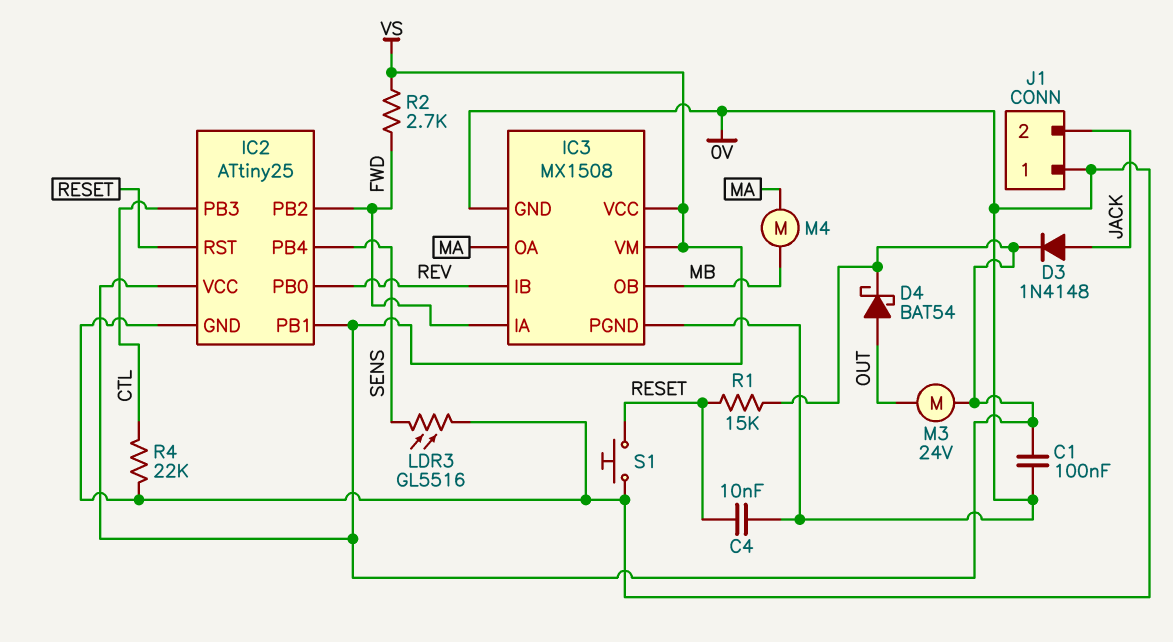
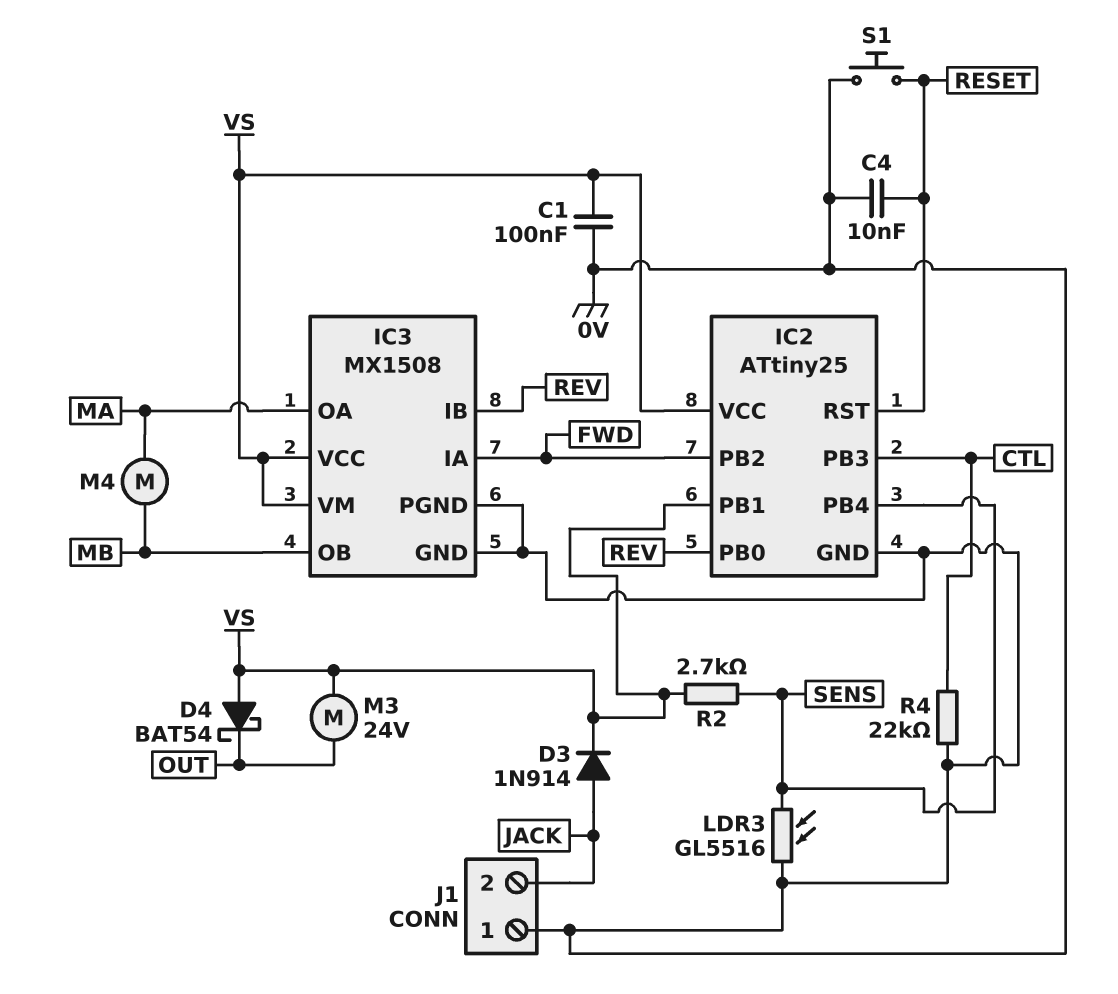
D3: diode 1N4148 (A JACK, K VS) -> diode 1N914 (A JACK, K VS)
D4: schottky BAT54 (A OUT, K VS) -> schottky BAT54 (A VS, K OUT)
R1: 15k (RESET, VS) -> none
R2: 2.7k (FWD, VS) -> 2.7k (SENS, VS)

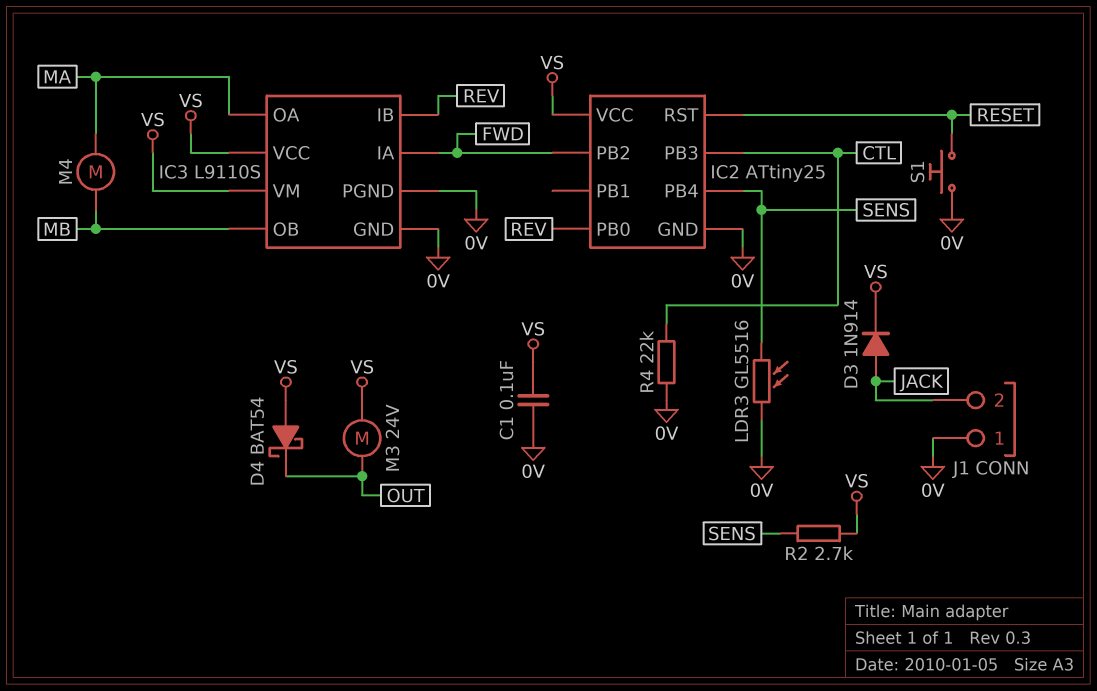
C4: 10nF (0V, RESET) -> none
IC2 pin PB1: VS -> none
IC3: MX1508 -> L9110S

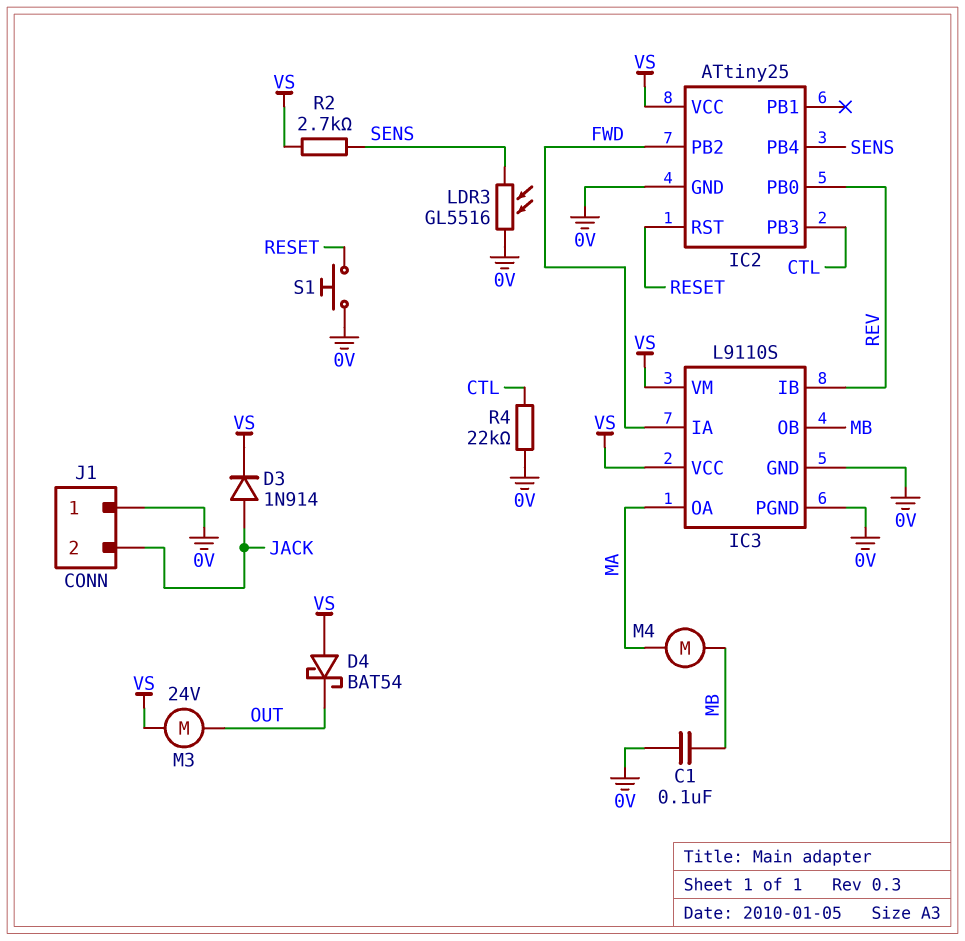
C1: 100nF (0V, VS) -> 100nF (0V, MB)

